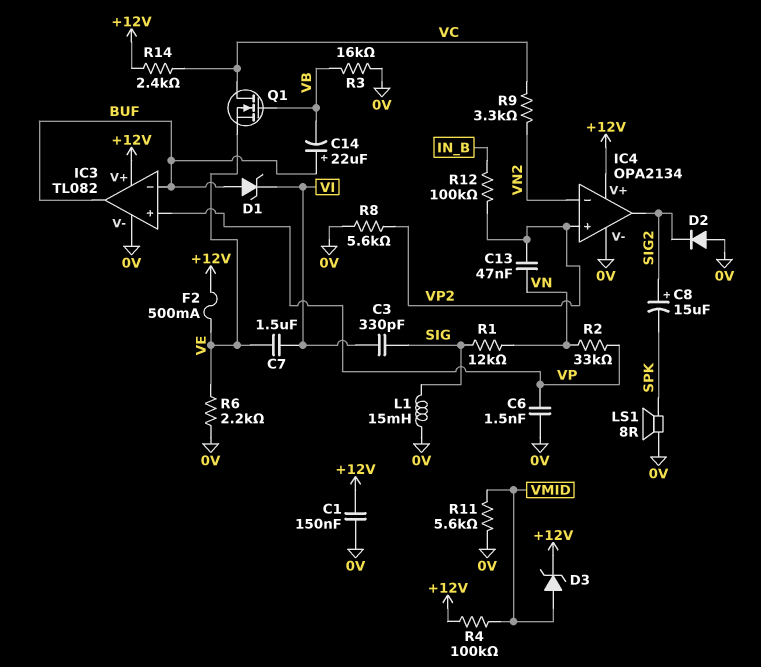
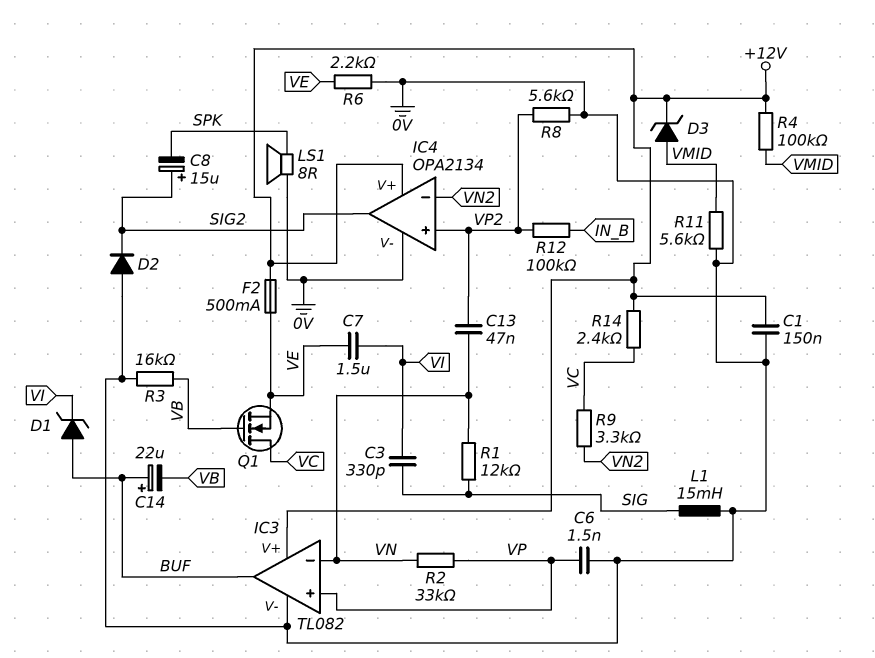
IC3 pin in-: BUF -> VN

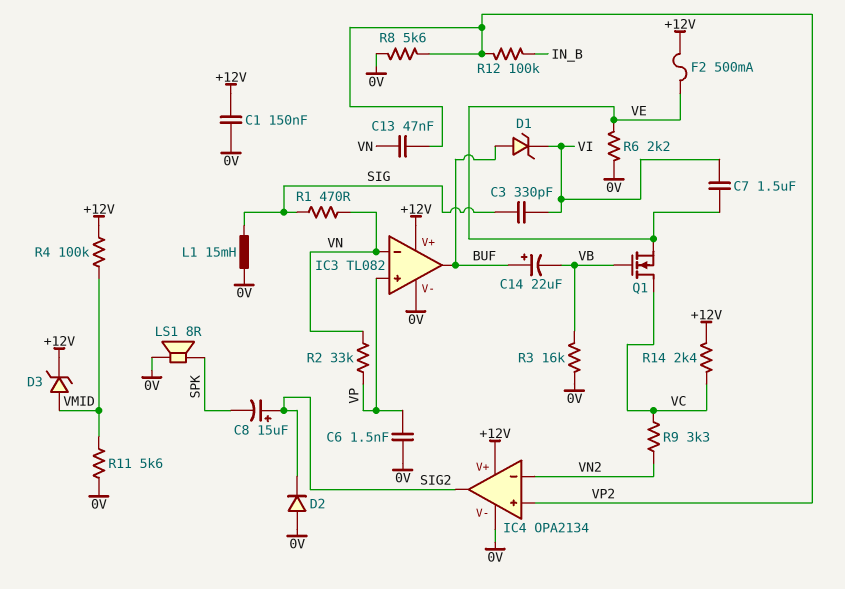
R1: 12k (SIG, VN) -> 470 (SIG, VN)

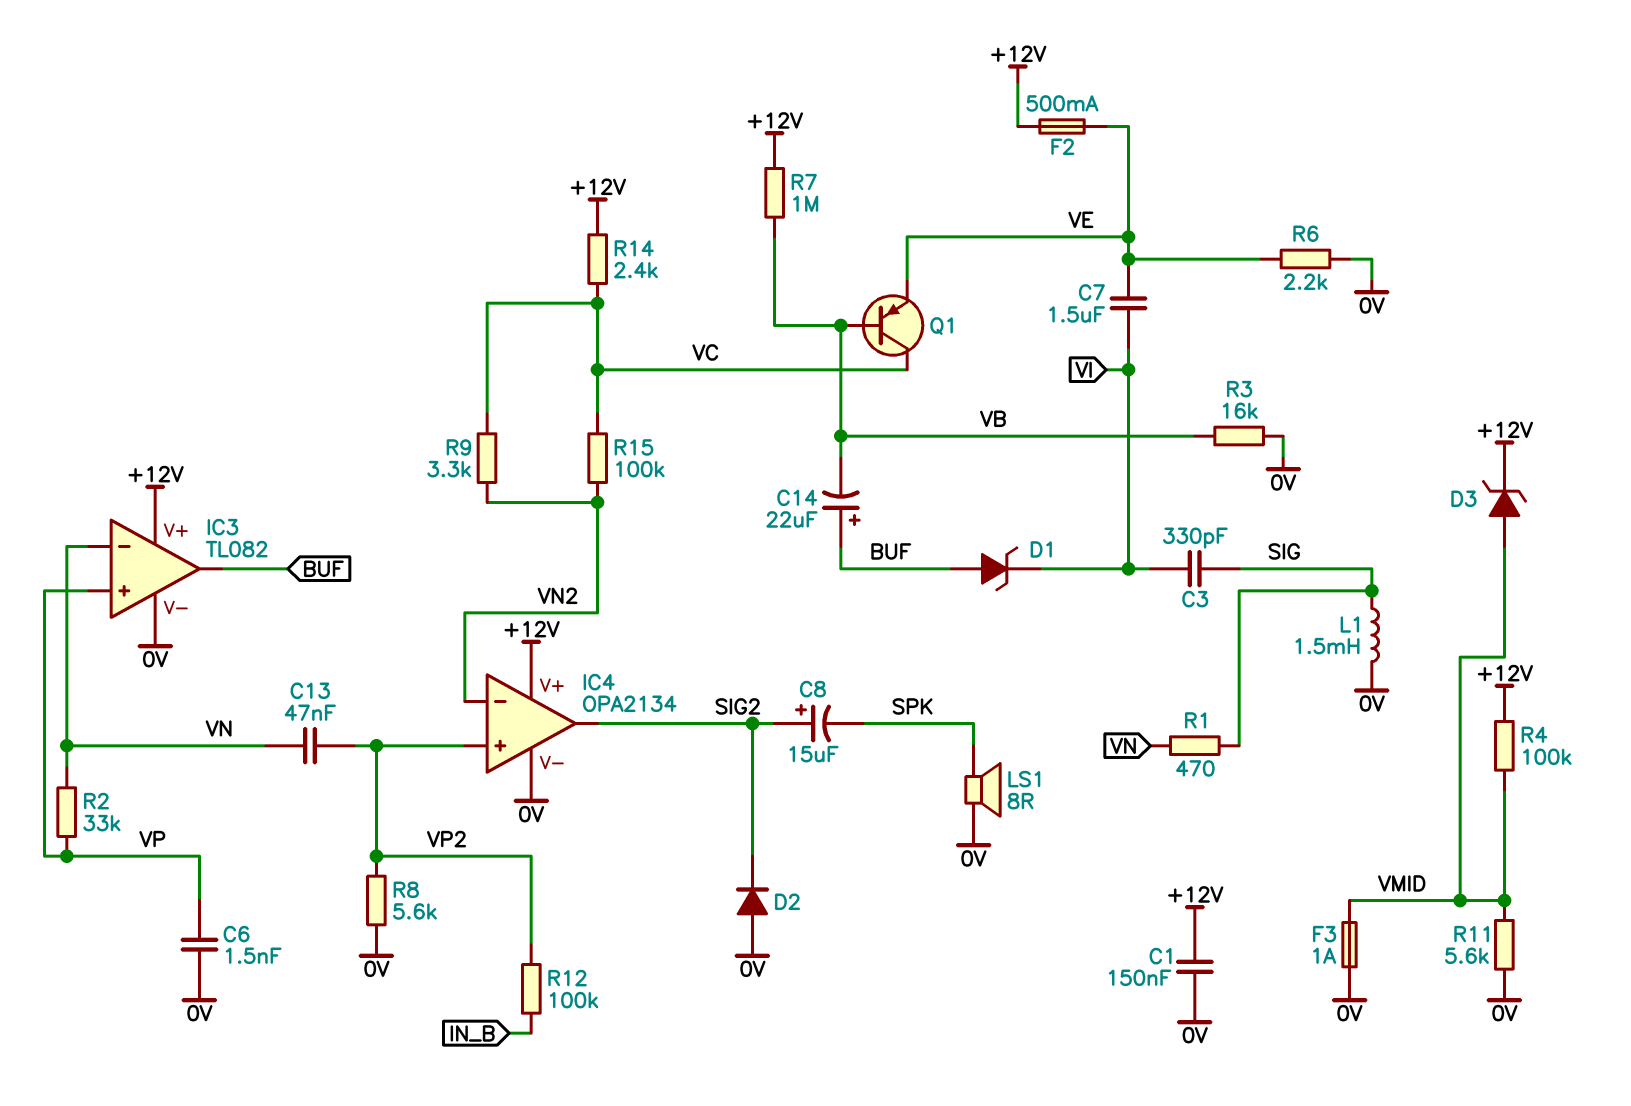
F3: none -> 1A (0V, VMID)
L1: 15mH (0V, SIG) -> 1.5mH (0V, SIG)
Q1: NMOS (G VB, D VC, S VE) -> PNP (B VB, C VC, E VE)
R7: none -> 1M (+12V, VB)
R15: none -> 100k (VC, VN2)

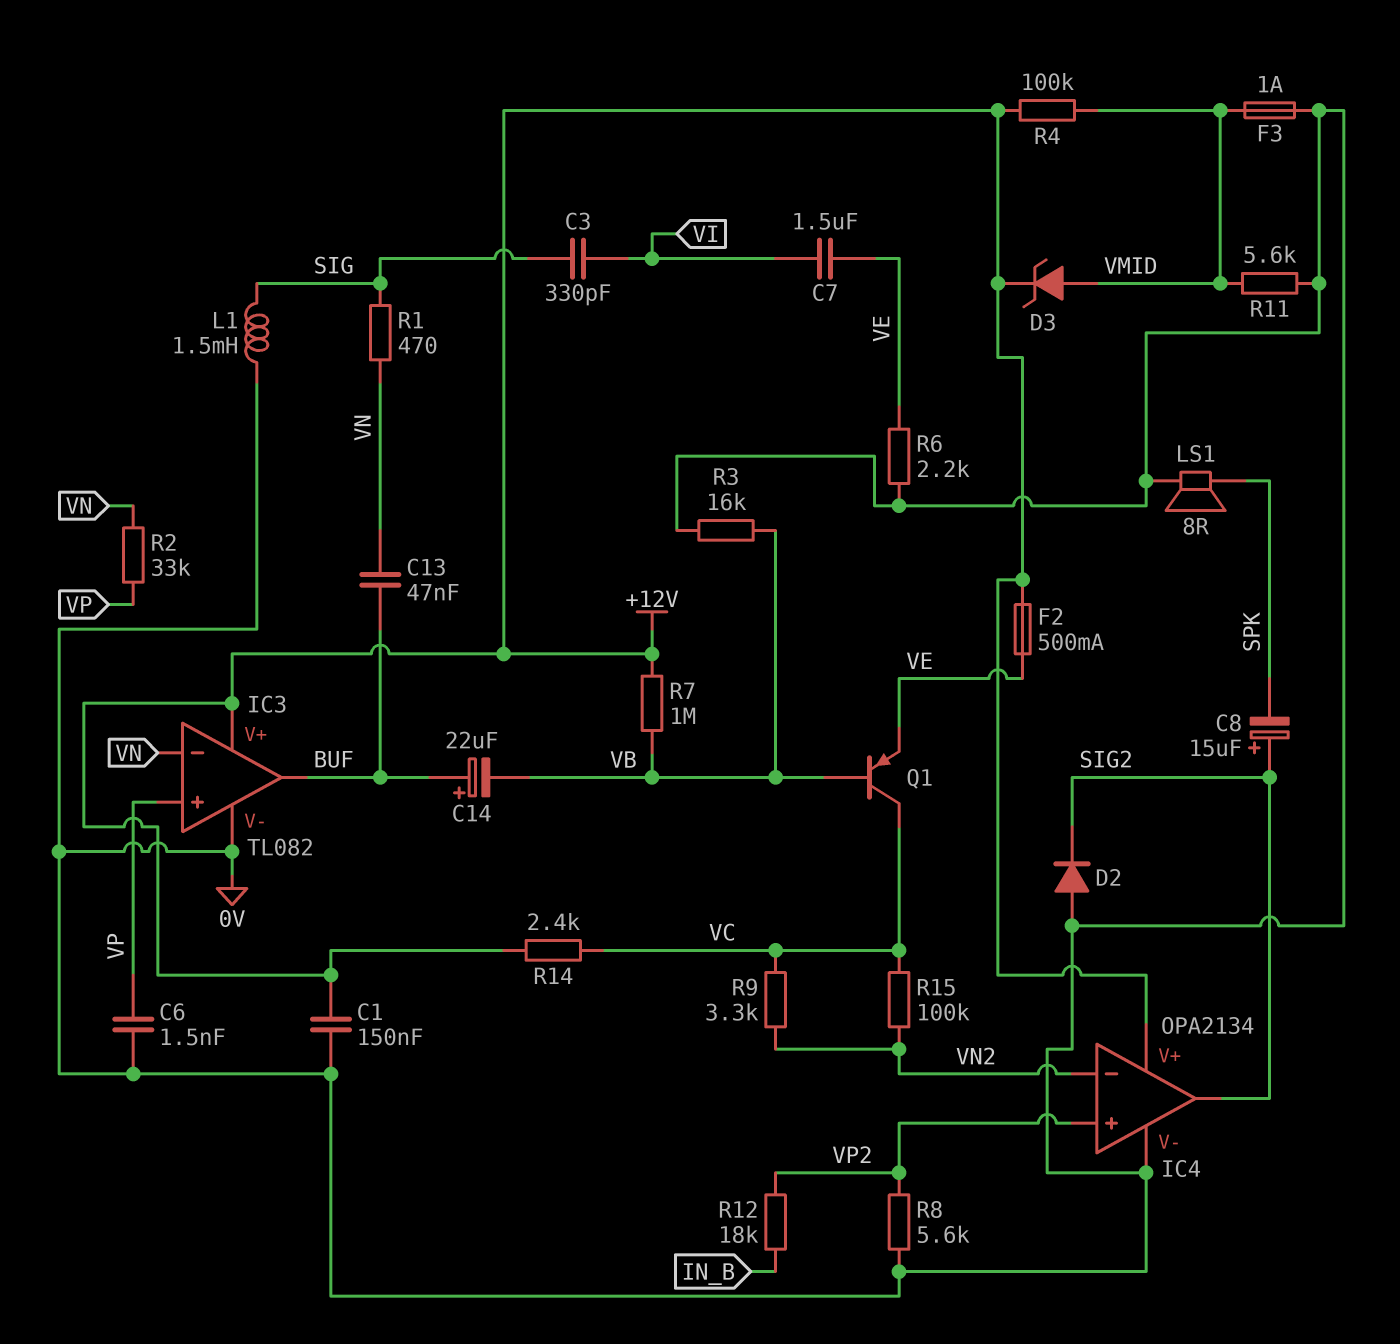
C13: 47nF (VN, VP2) -> 47nF (BUF, VN)
D1: zener (A BUF, K VI) -> none
R12: 100k (IN_B, VP2) -> 18k (IN_B, VP2)

